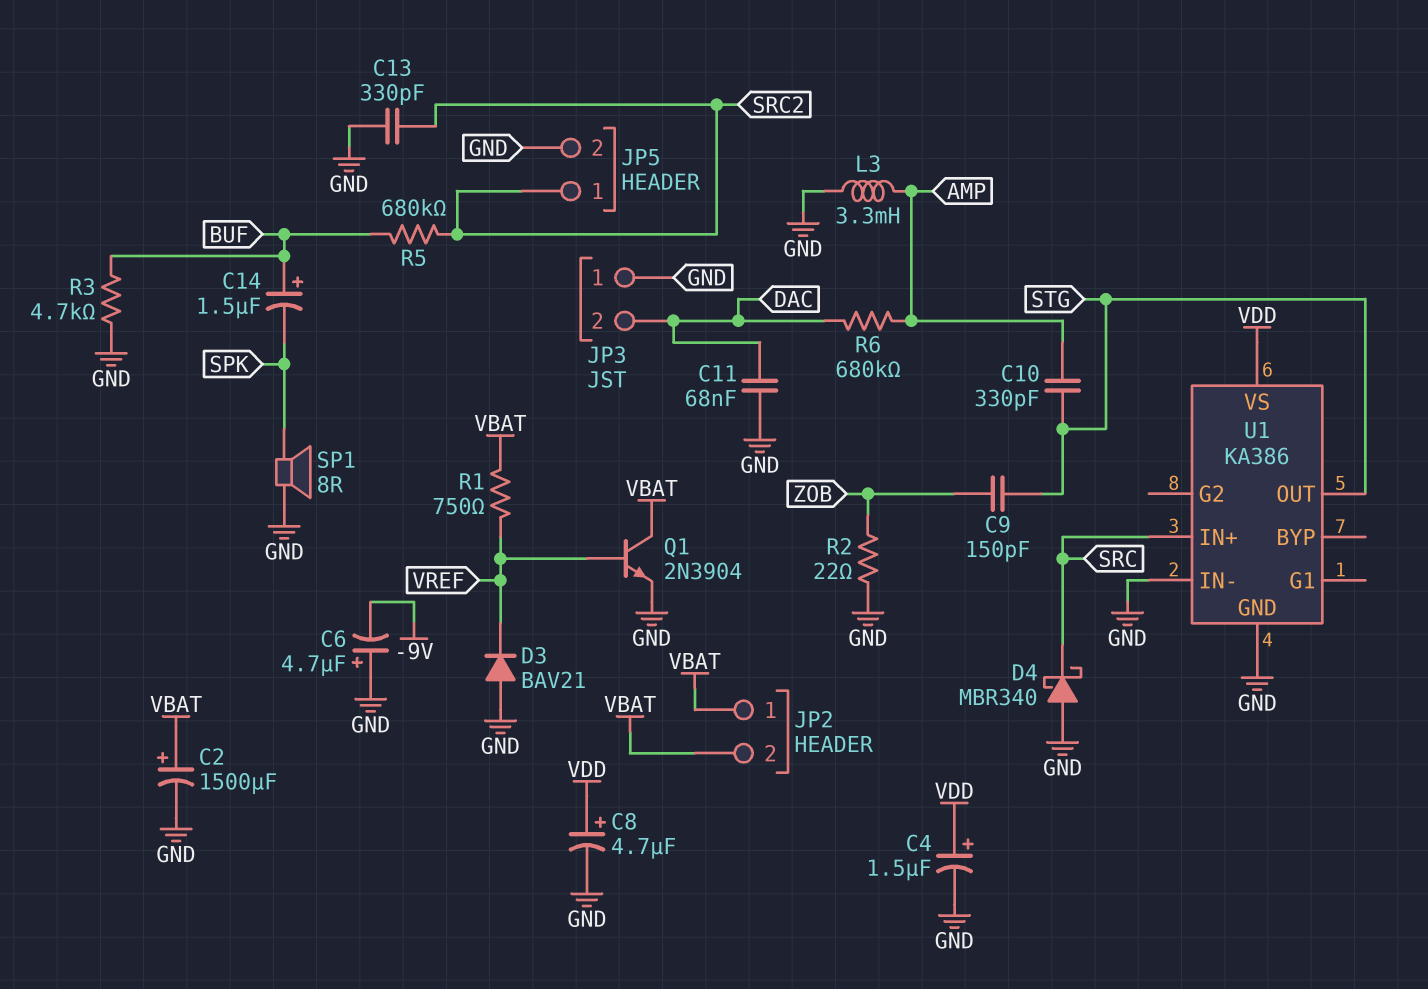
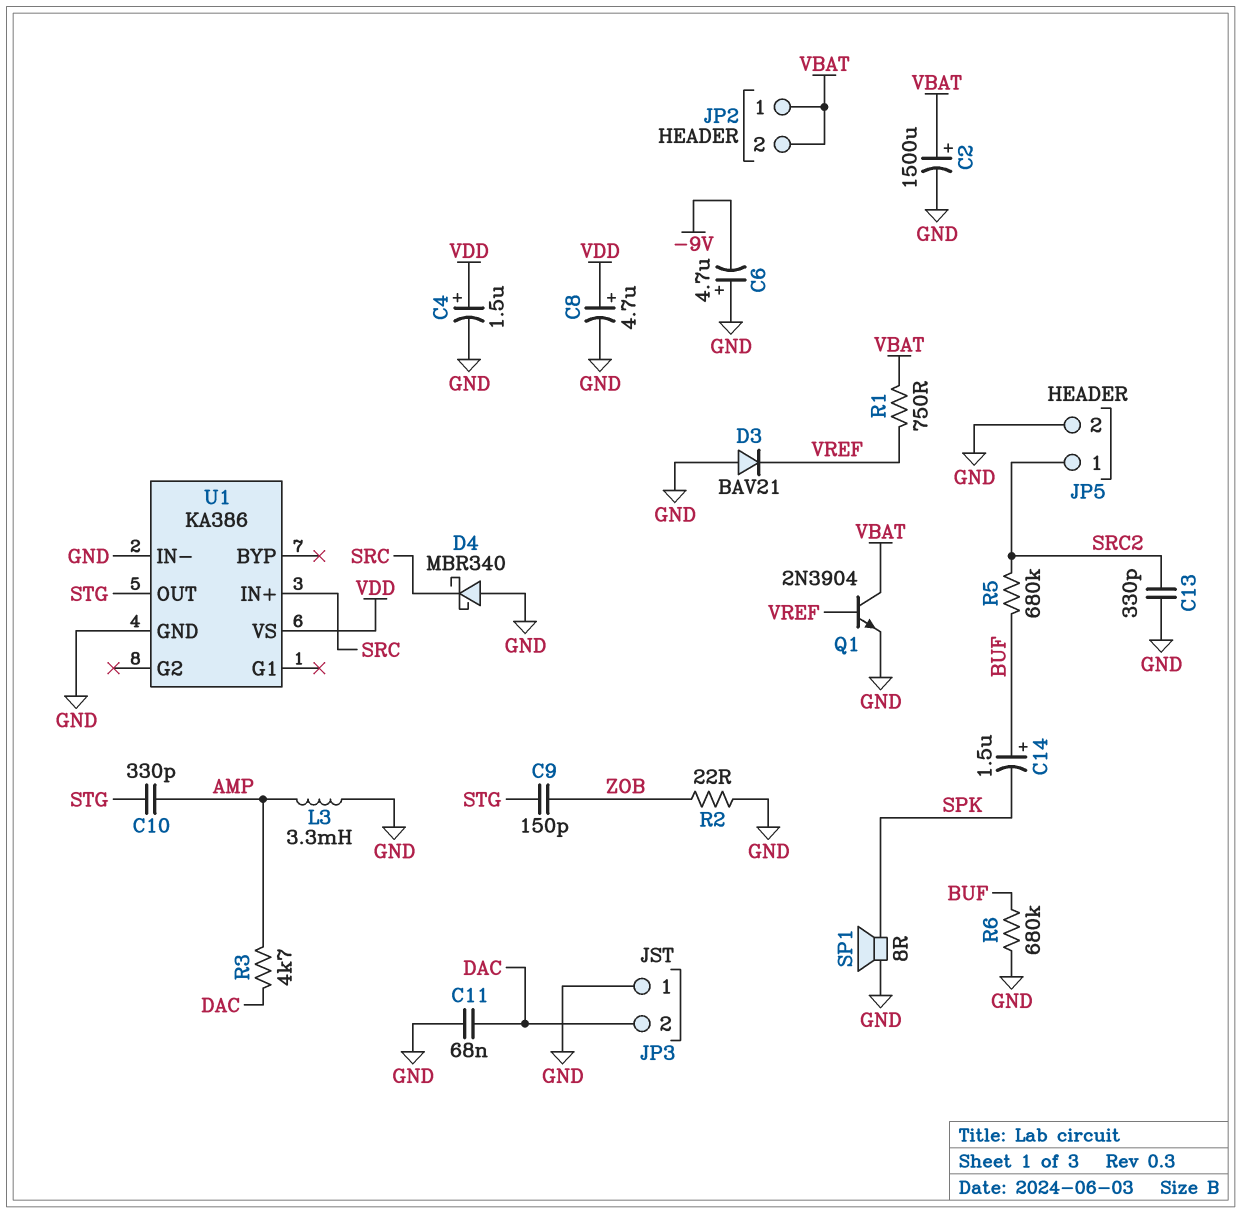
R3: 4.7k (BUF, GND) -> 4.7k (AMP, DAC)
R6: 680k (AMP, DAC) -> 680k (BUF, GND)

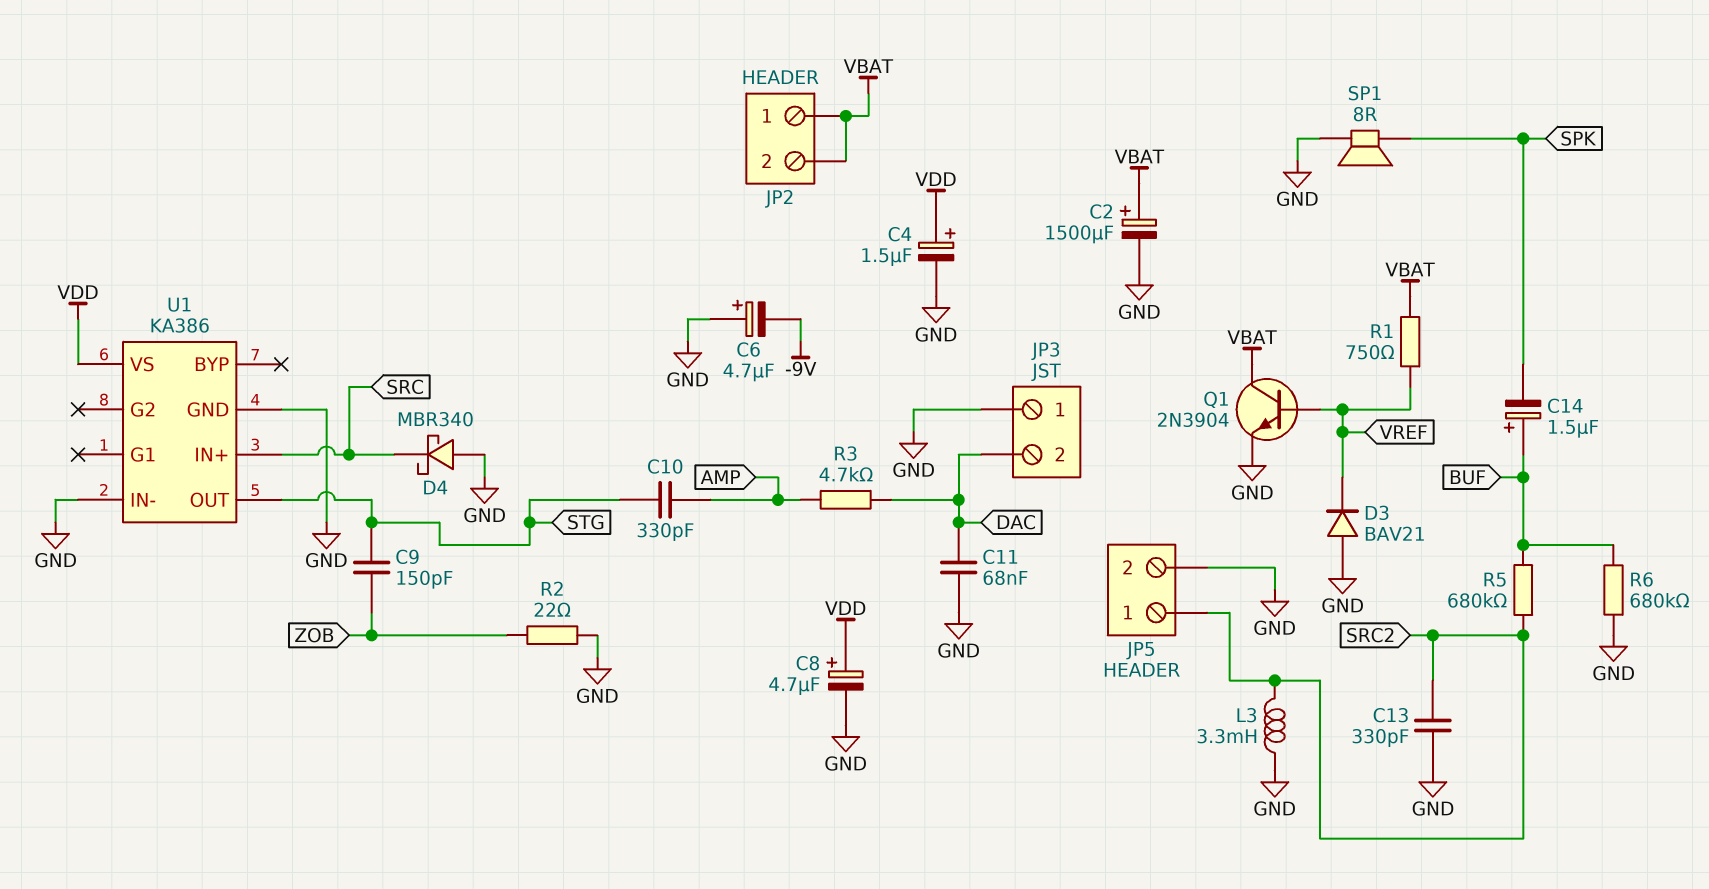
L3: 3.3mH (AMP, GND) -> 3.3mH (GND, SRC2)

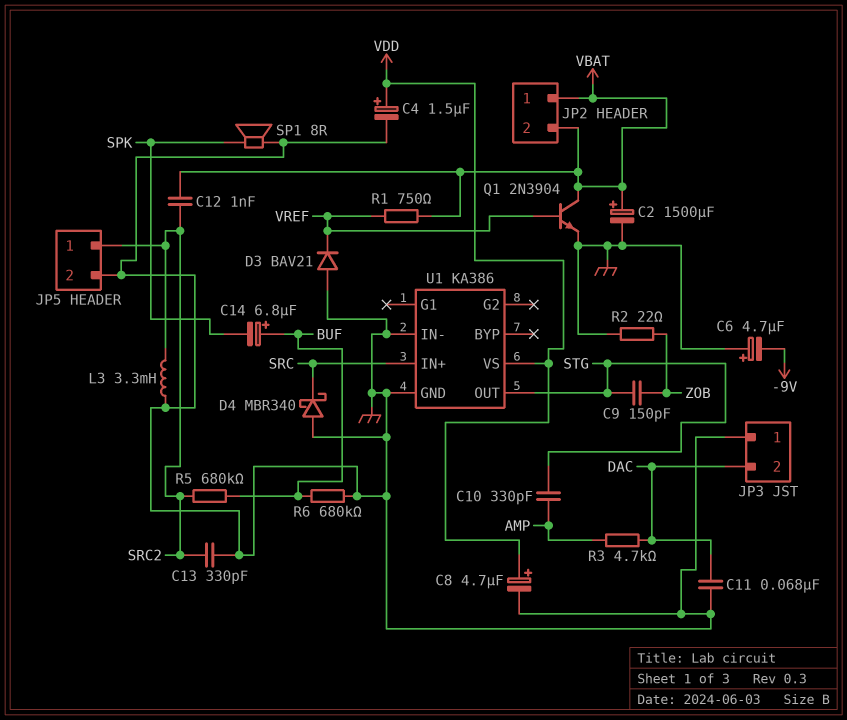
C12: none -> 1nF (SRC2, VBAT)
C14: 1.5uF (plus BUF, minus SPK) -> 6.8uF (plus BUF, minus SPK)

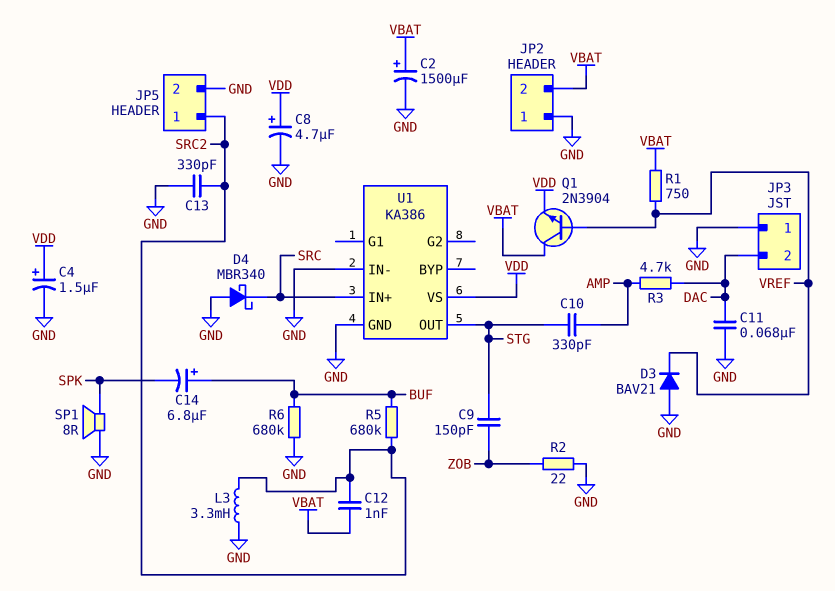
C6: 4.7uF (plus GND, minus -9V) -> none
JP2 pin 1: VBAT -> GND
Q1: NPN 2N3904 (B VREF, C VBAT, E GND) -> NPN 2N3904 (B VREF, C VBAT, E VDD)

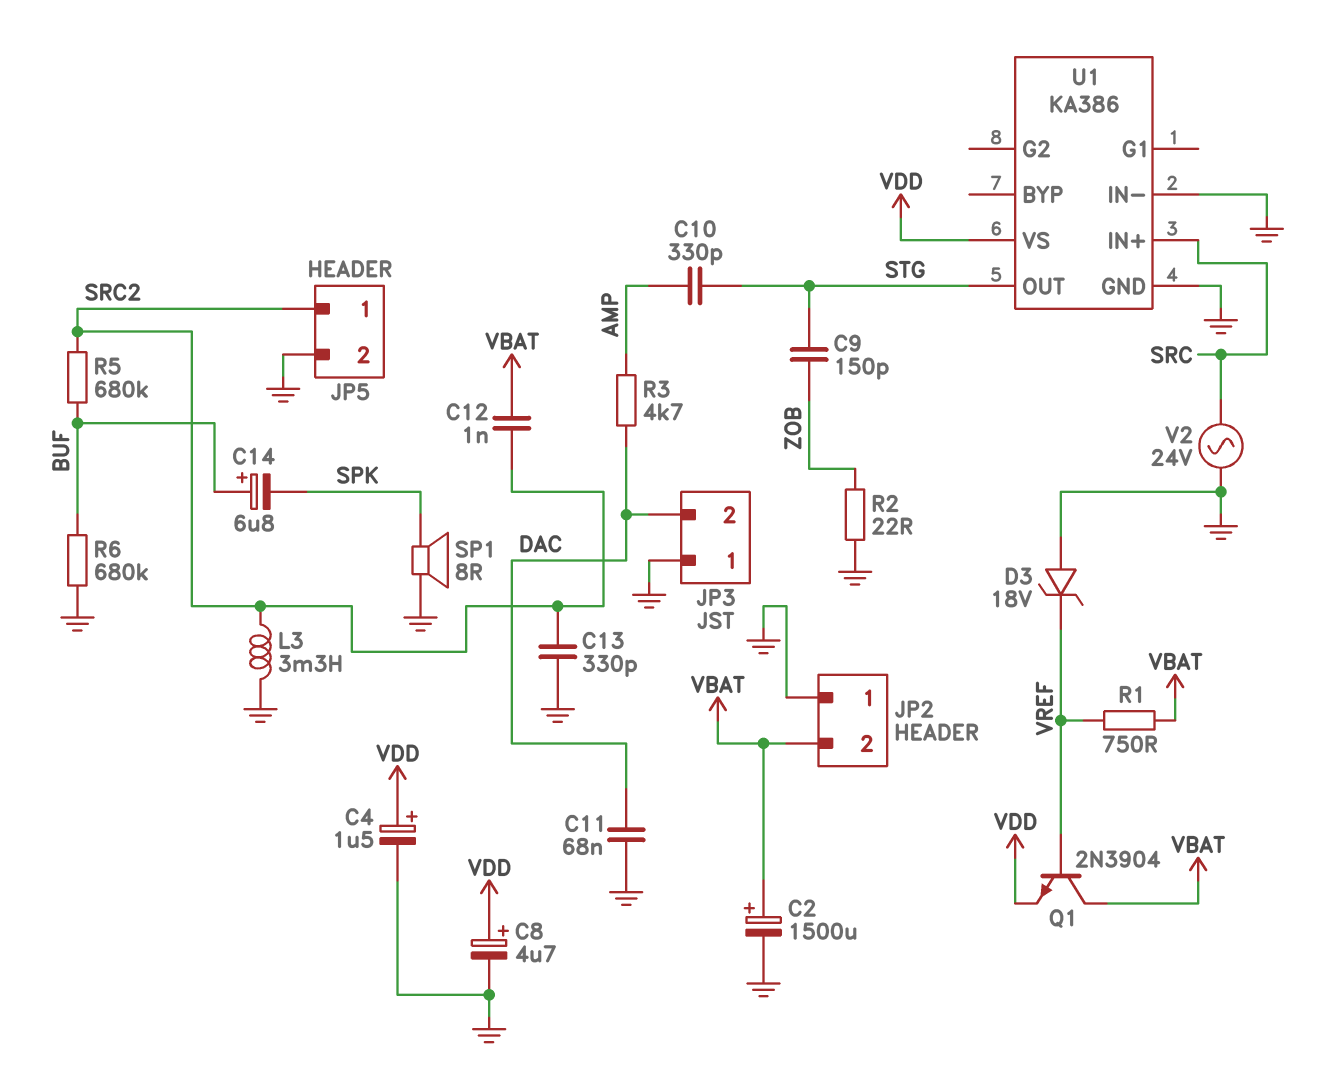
D3: diode BAV21 (A GND, K VREF) -> zener 18V (A GND, K VREF)
D4: schottky MBR340 (A GND, K SRC) -> none
V2: none -> AC 24V (GND, SRC)

